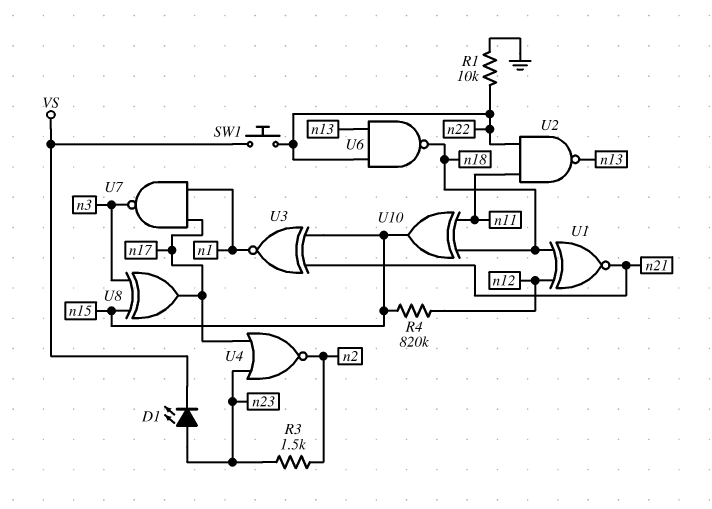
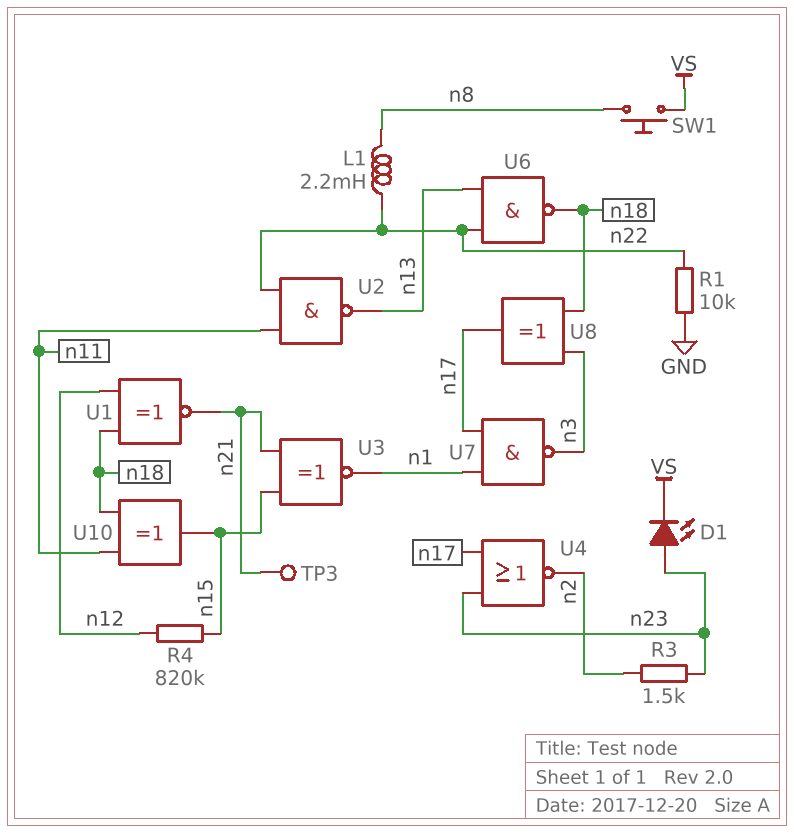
L1: none -> 2.2mH (n8, n22)
SW1: button (VS, n22) -> button (VS, n8)
TP3: none -> test point (n21)
U8: XOR (in n3, in n15, out n17) -> XOR (in n3, in n18, out n17)

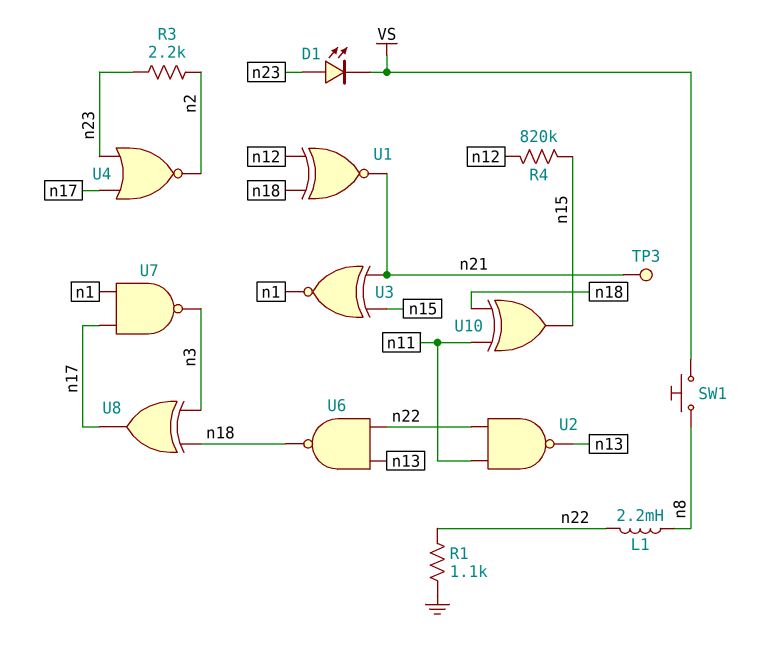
R1: 10k (GND, n22) -> 1.1k (GND, n22)
R3: 1.5k (n2, n23) -> 2.2k (n2, n23)

